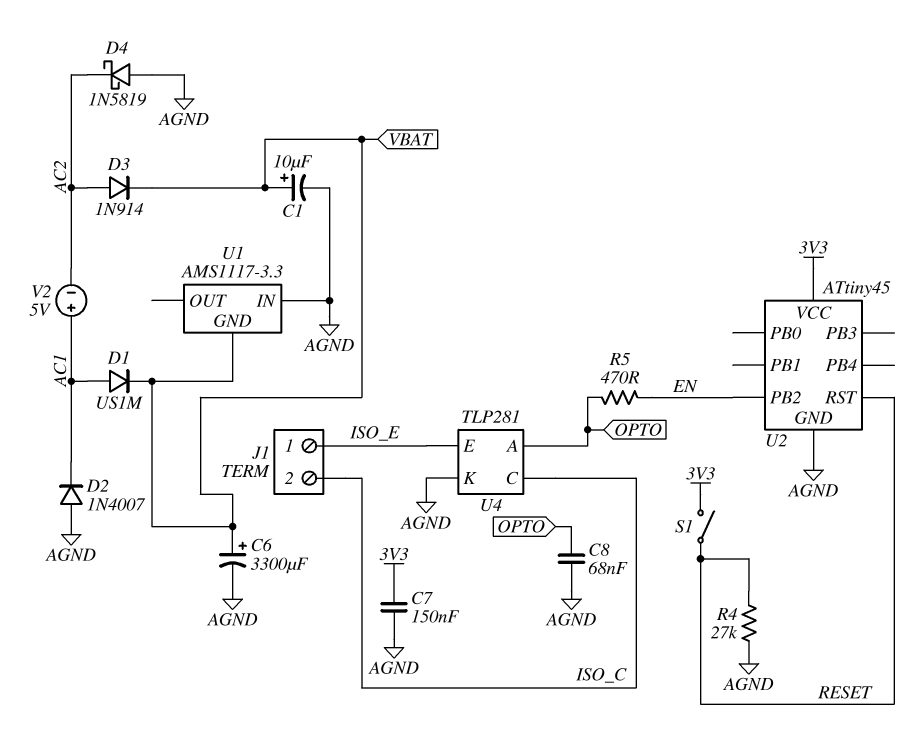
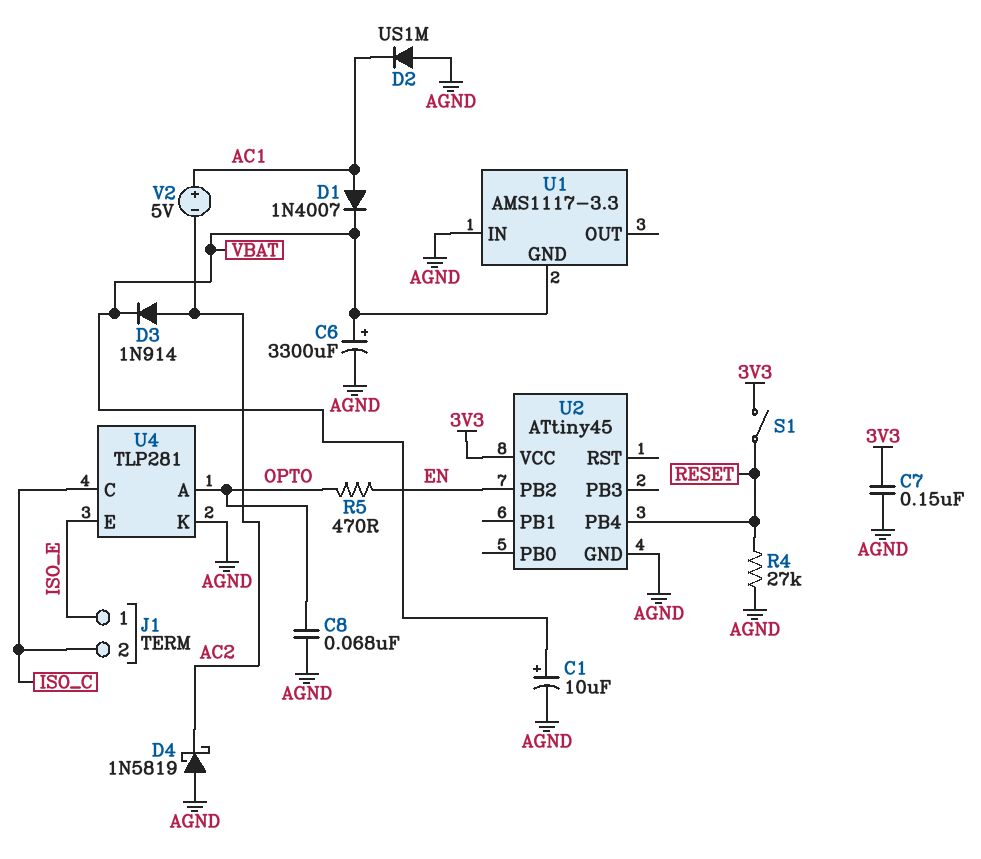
D1: diode US1M (A AC1, K VBAT) -> diode 1N4007 (A AC1, K VBAT)
D2: diode 1N4007 (A AGND, K AC1) -> diode US1M (A AGND, K AC1)
U2 pin PB4: none -> RESET
U2 pin RST: RESET -> none

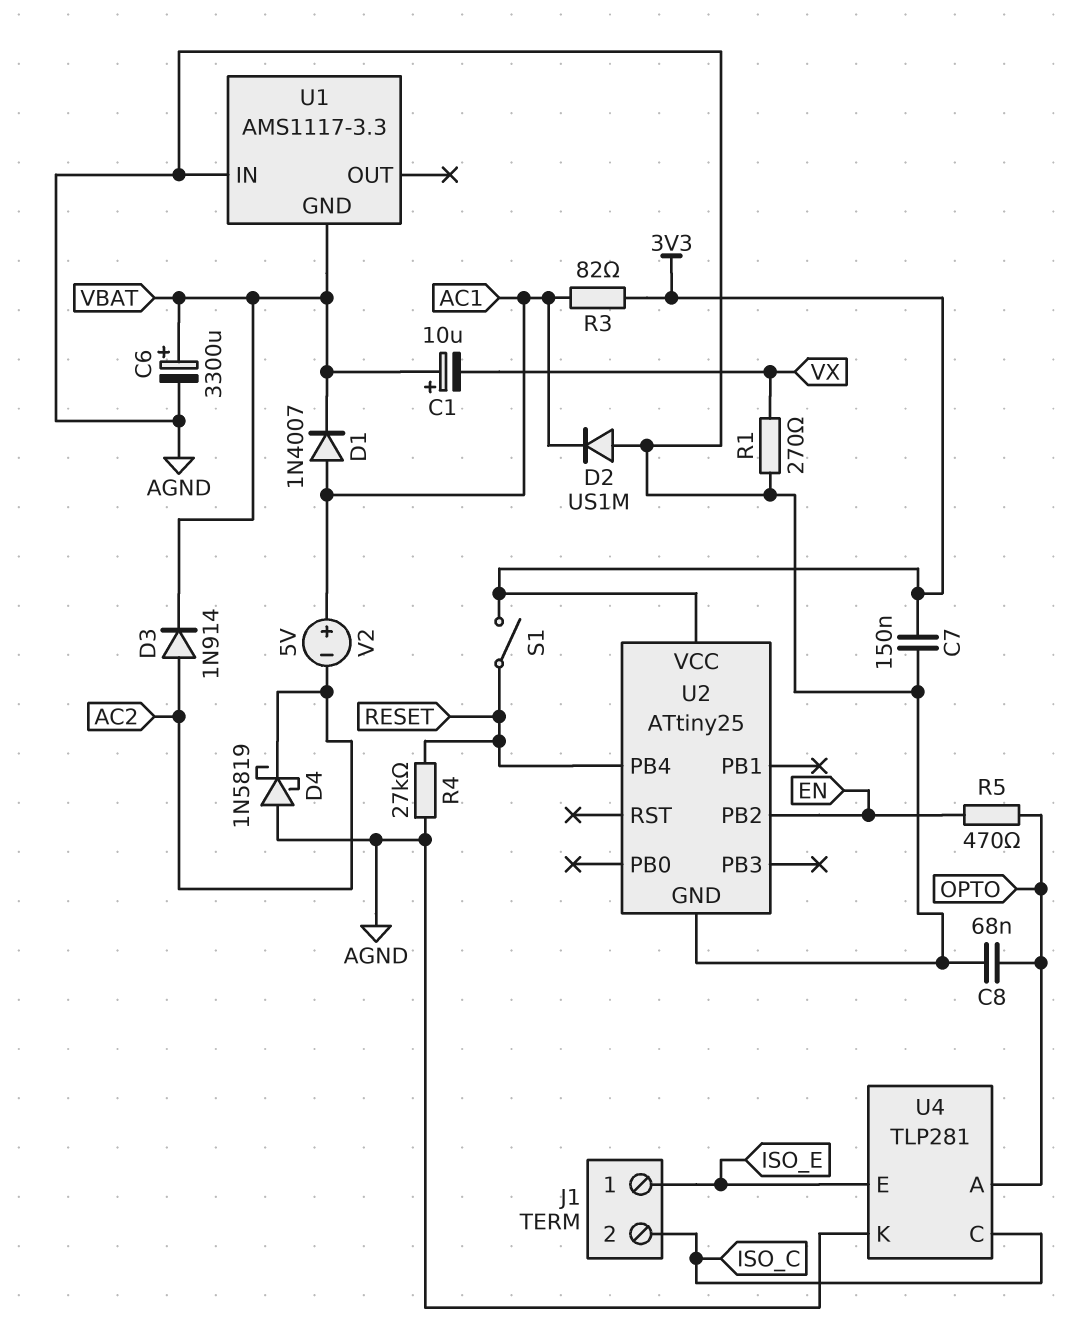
C1: 10uF (plus VBAT, minus AGND) -> 10uF (plus VBAT, minus VX)
R1: none -> 270 (AGND, VX)
R3: none -> 82 (3V3, AC1)
U2: ATtiny45 -> ATtiny25

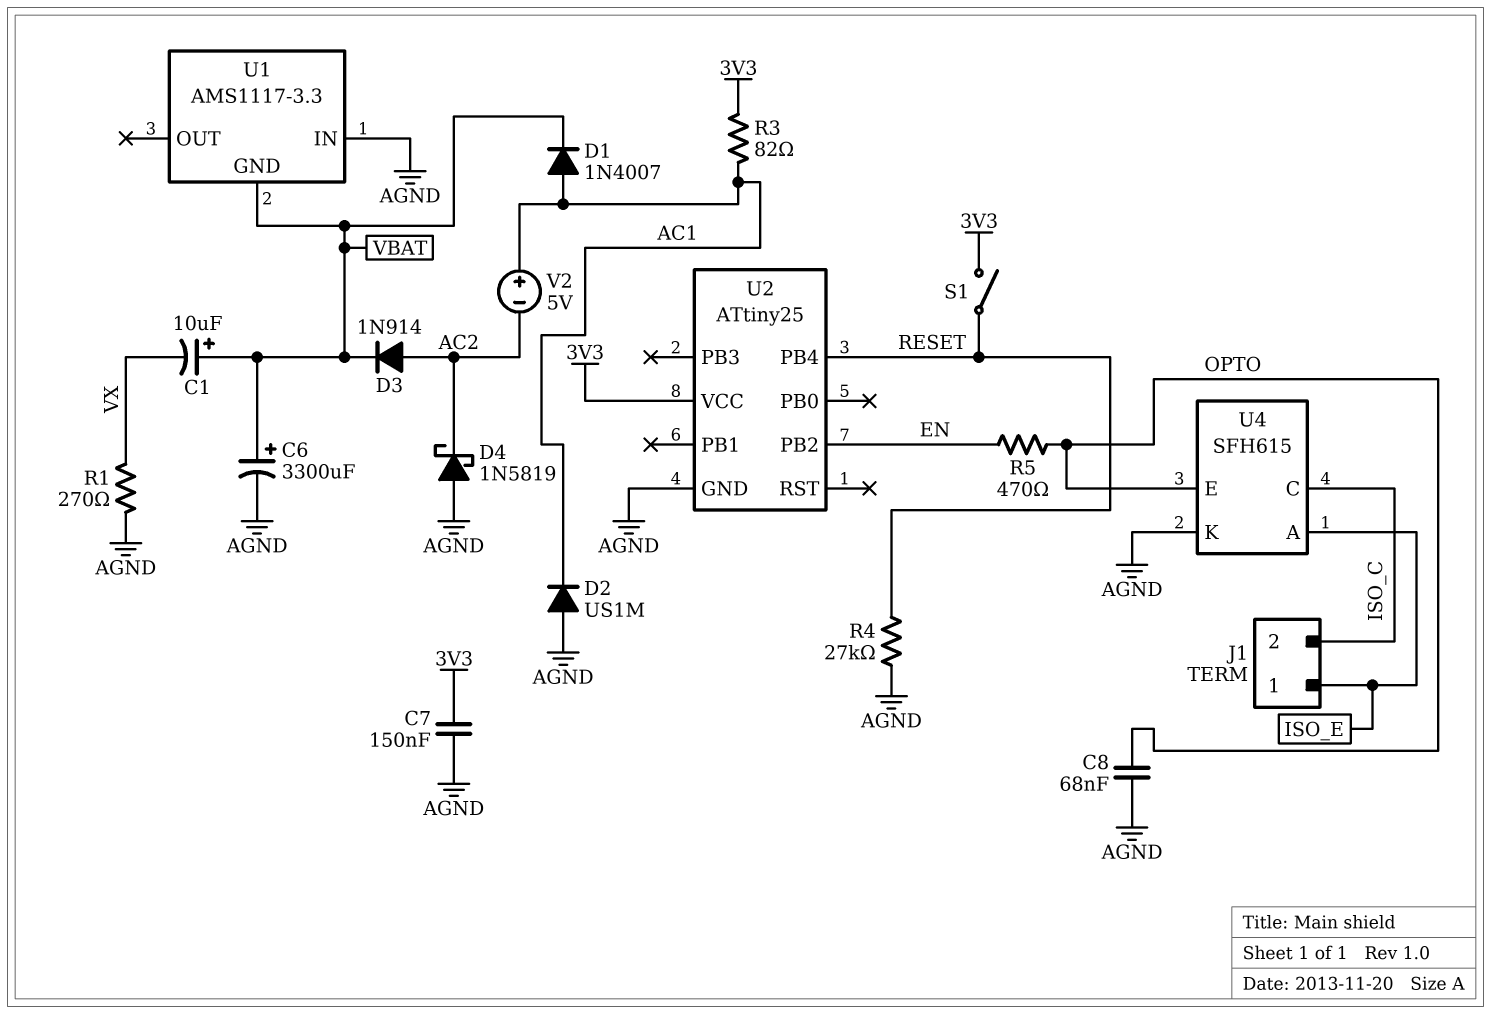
U4: TLP281 -> SFH615
U4 pin A: OPTO -> ISO_E
U4 pin E: ISO_E -> OPTO

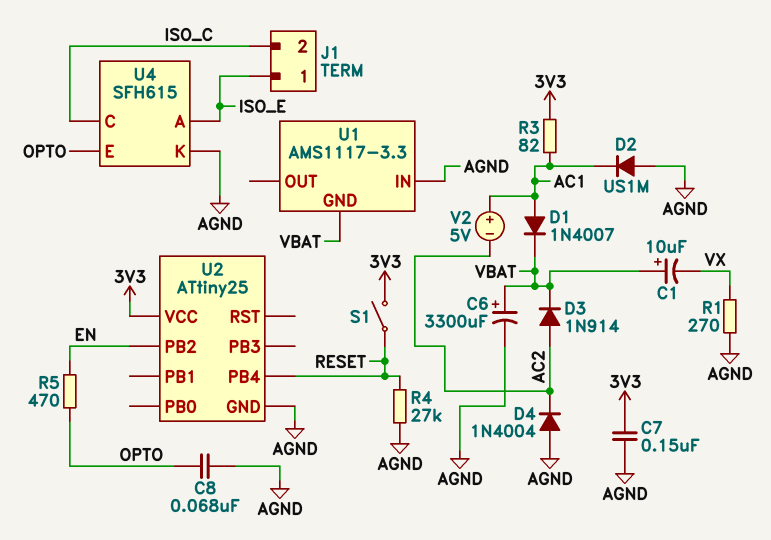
D4: schottky 1N5819 (A AGND, K AC2) -> diode 1N4004 (A AGND, K AC2)

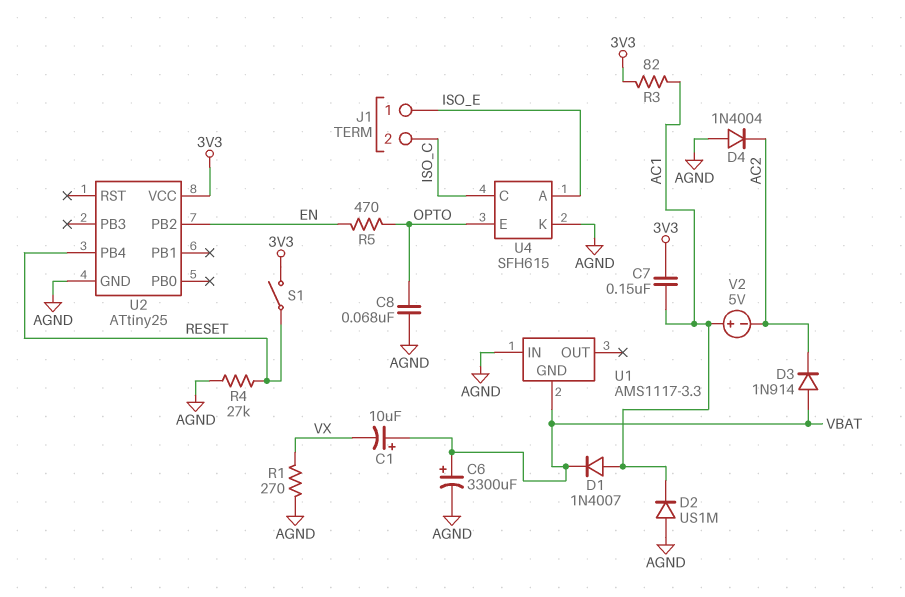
C7: 150nF (3V3, AGND) -> 150nF (3V3, AC1)
D3: diode 1N914 (A AC2, K VBAT) -> diode 1N914 (A VBAT, K AC2)

